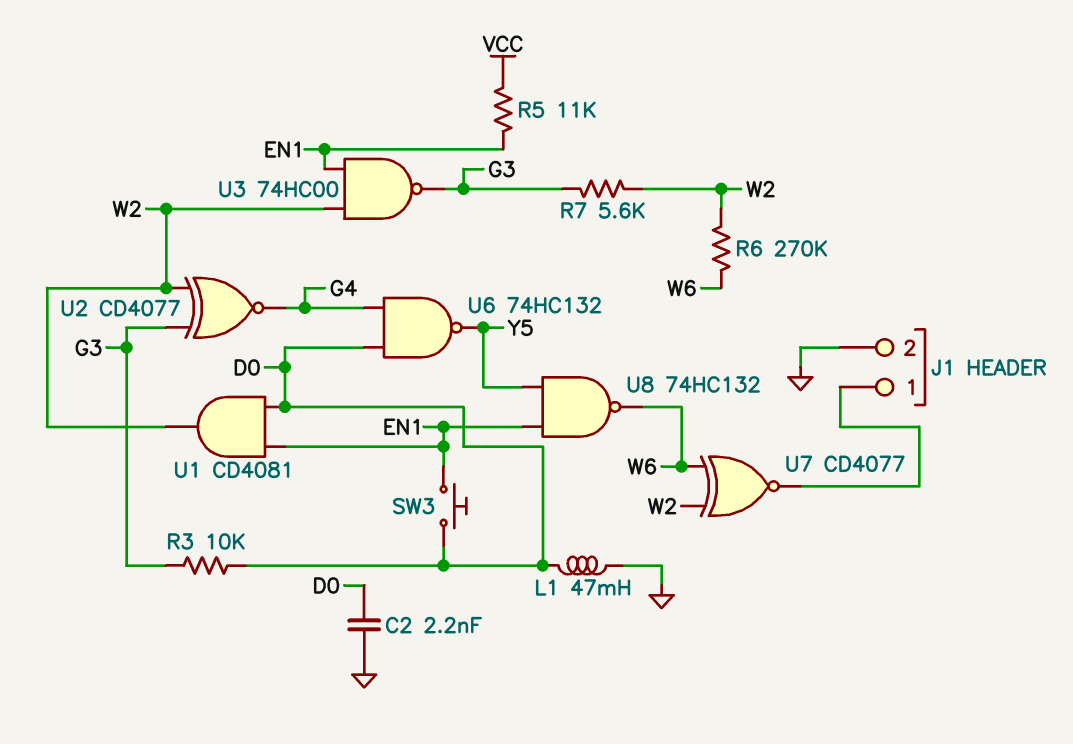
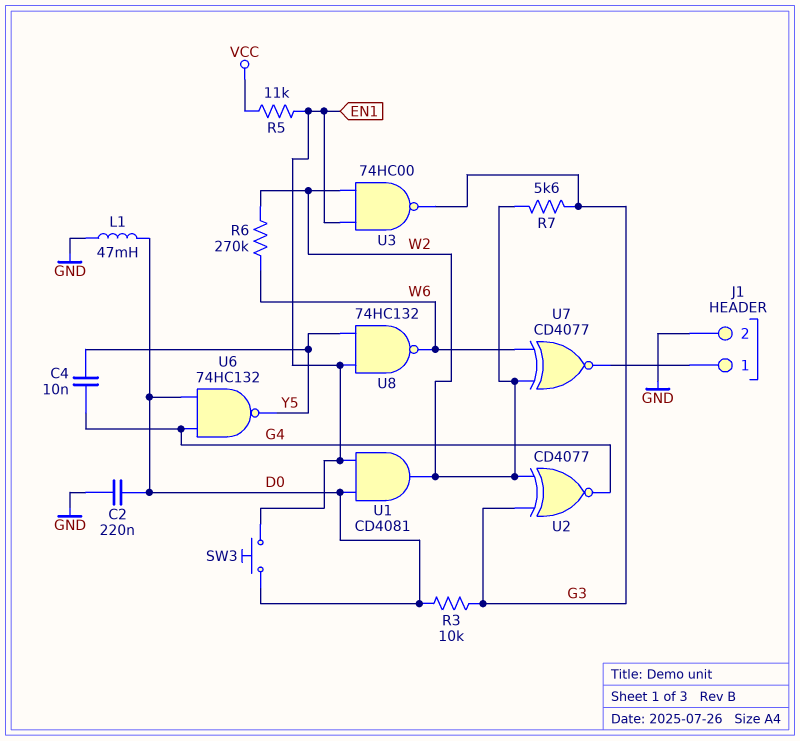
C2: 2.2nF (D0, GND) -> 220nF (D0, GND)
C4: none -> 10nF (G4, Y5)

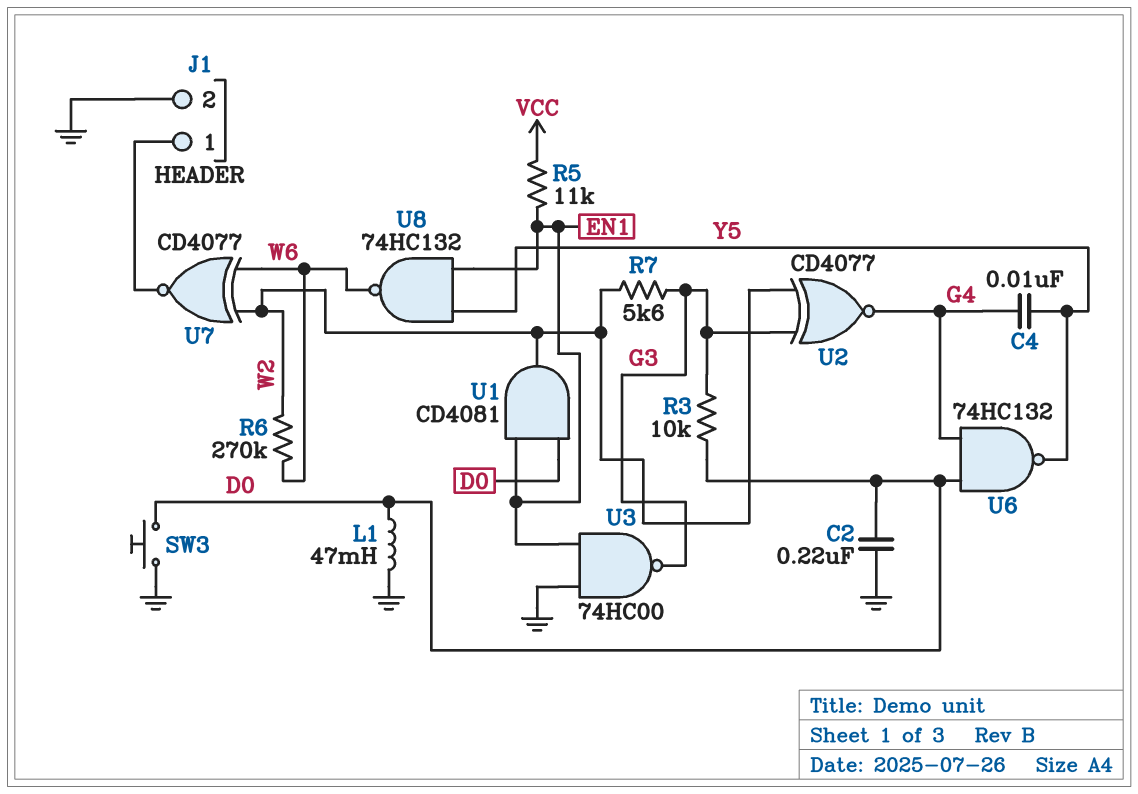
SW3: button (D0, EN1) -> button (D0, GND)
U3: NAND 74HC00 (in EN1, in W2, out G3) -> NAND 74HC00 (in EN1, in GND, out G3)

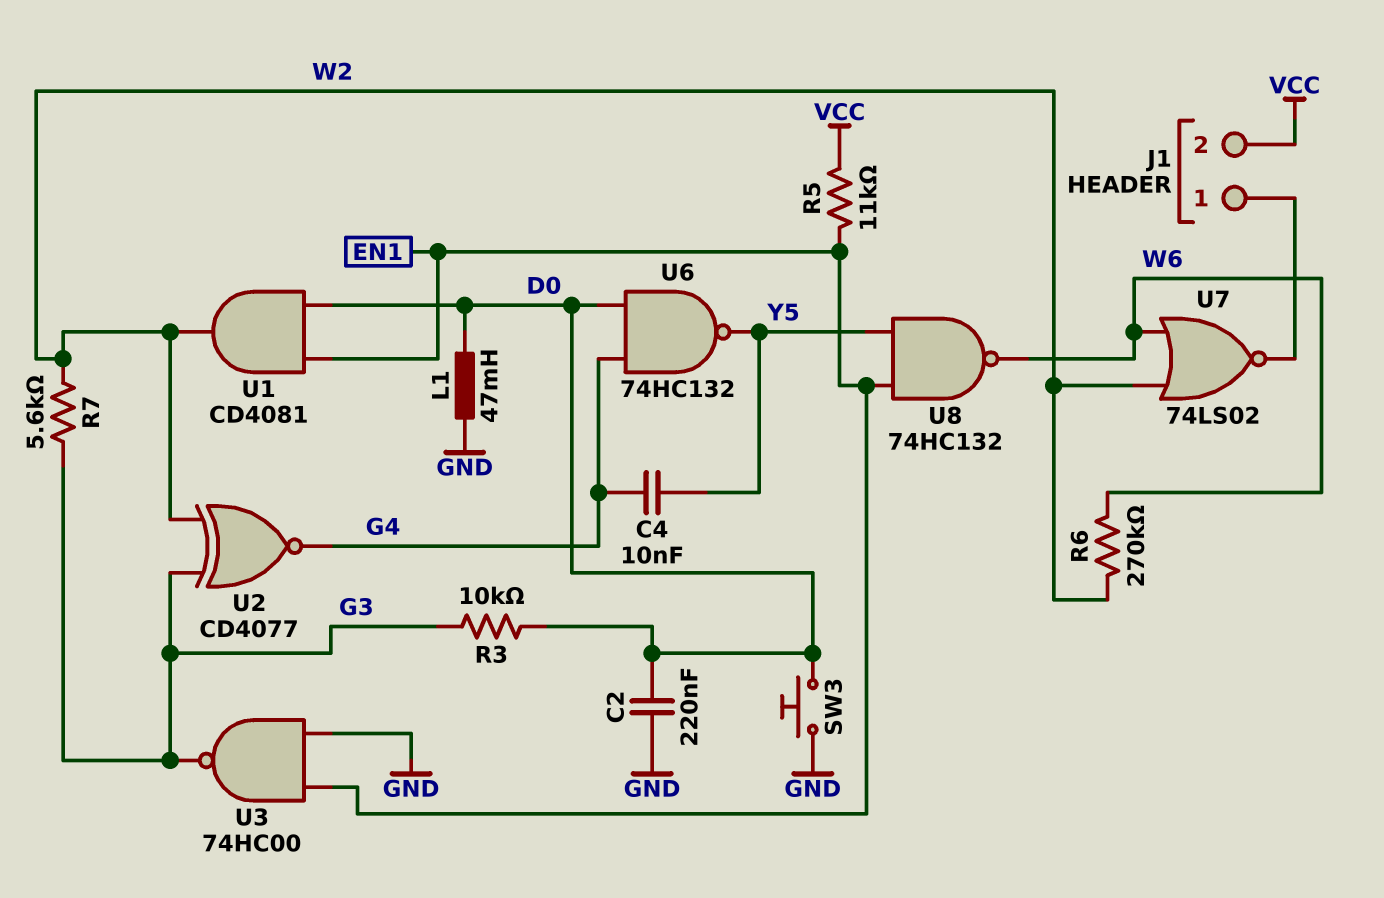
J1 pin 2: GND -> VCC
U7: XNOR CD4077 (in W2, in W6, out J1/1) -> NOR 74LS02 (in W2, in W6, out J1/1)

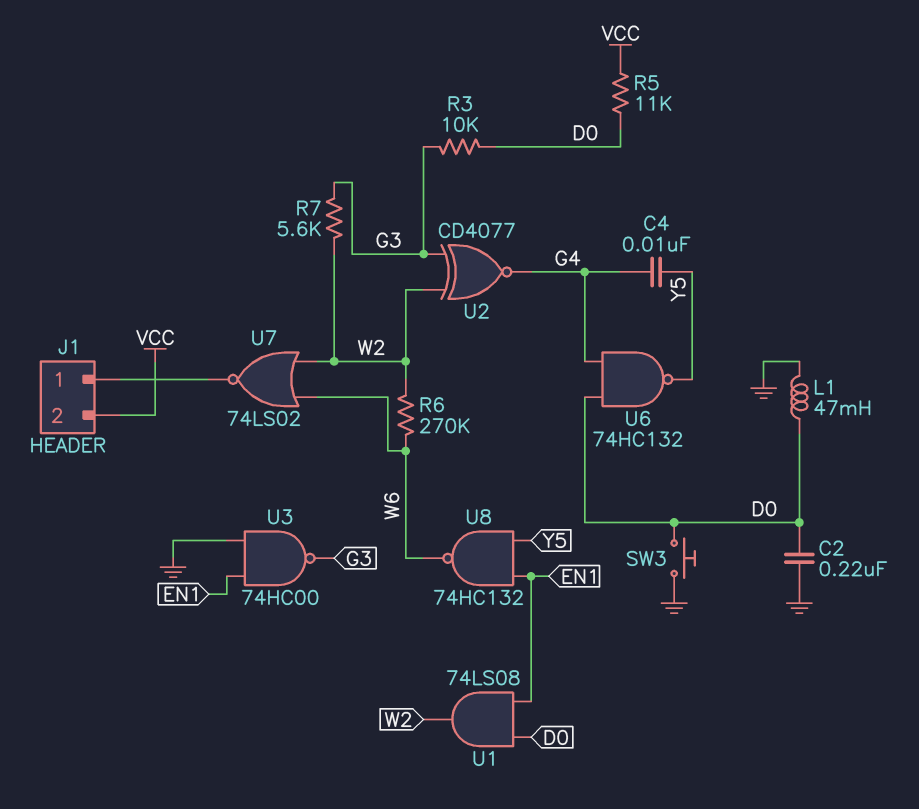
R5: 11k (EN1, VCC) -> 11k (D0, VCC)
U1: AND CD4081 (in D0, in EN1, out W2) -> AND 74LS08 (in D0, in EN1, out W2)

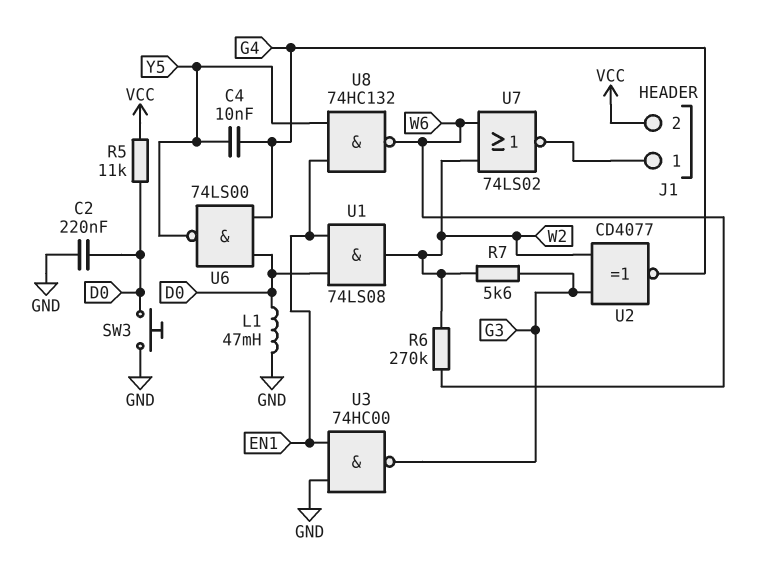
R3: 10k (D0, G3) -> none
U6: NAND 74HC132 (in D0, in G4, out Y5) -> NAND 74LS00 (in D0, in G4, out Y5)

